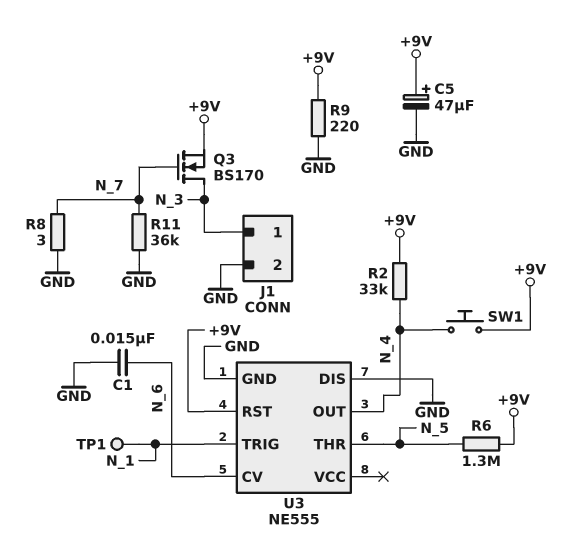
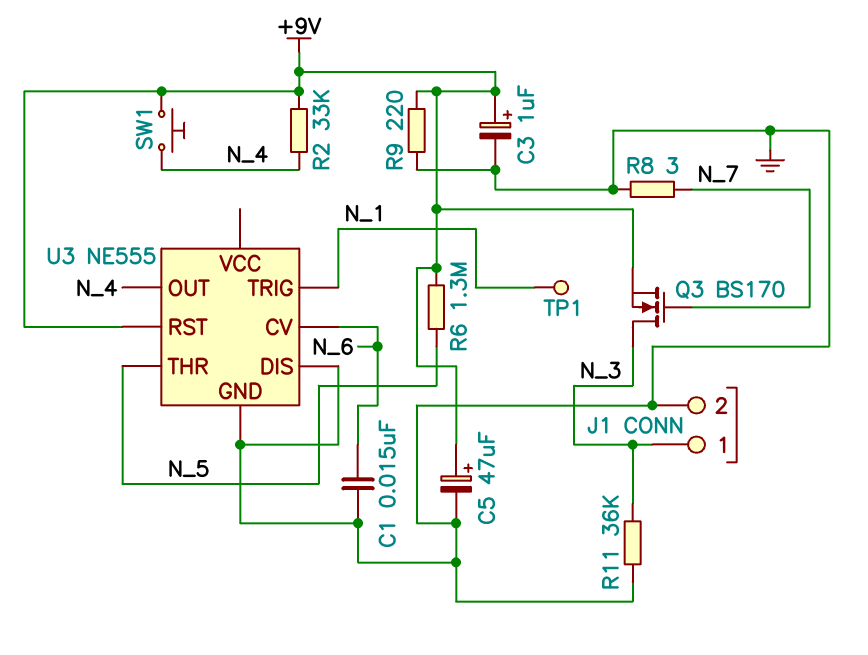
C3: none -> 1uF (plus +9V, minus GND)
R11: 36k (GND, N_7) -> 36k (GND, N_3)

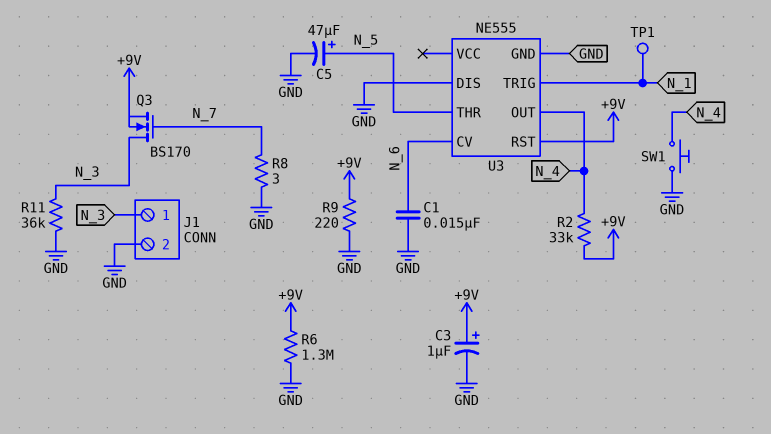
C5: 47uF (plus +9V, minus GND) -> 47uF (plus N_5, minus GND)
R6: 1.3M (+9V, N_5) -> 1.3M (+9V, GND)
SW1: button (+9V, N_4) -> button (GND, N_4)

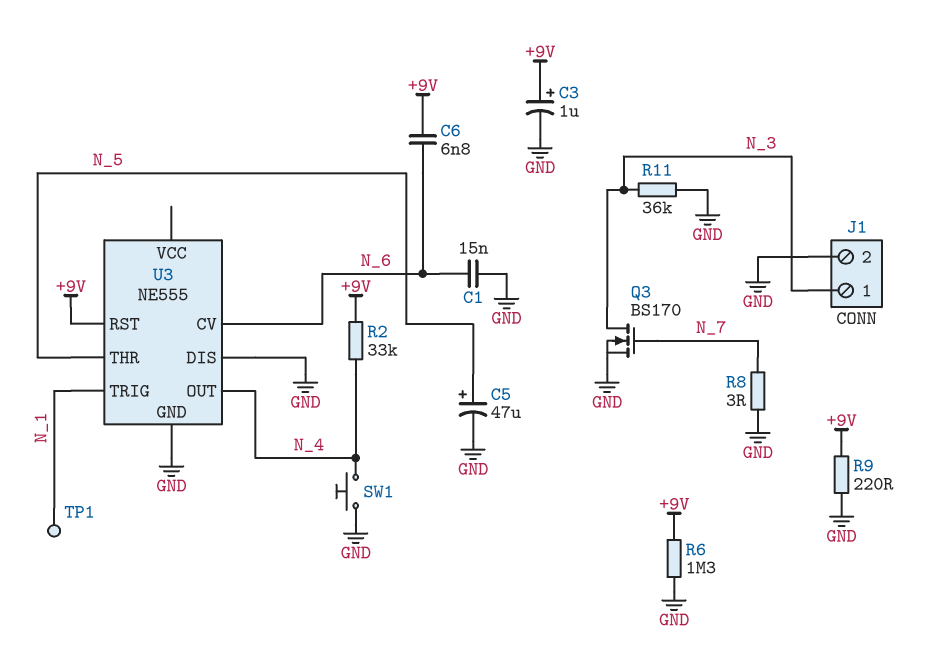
C6: none -> 6.8nF (+9V, N_6)
Q3: NMOS BS170 (G N_7, D N_3, S +9V) -> NMOS BS170 (G N_7, D N_3, S GND)

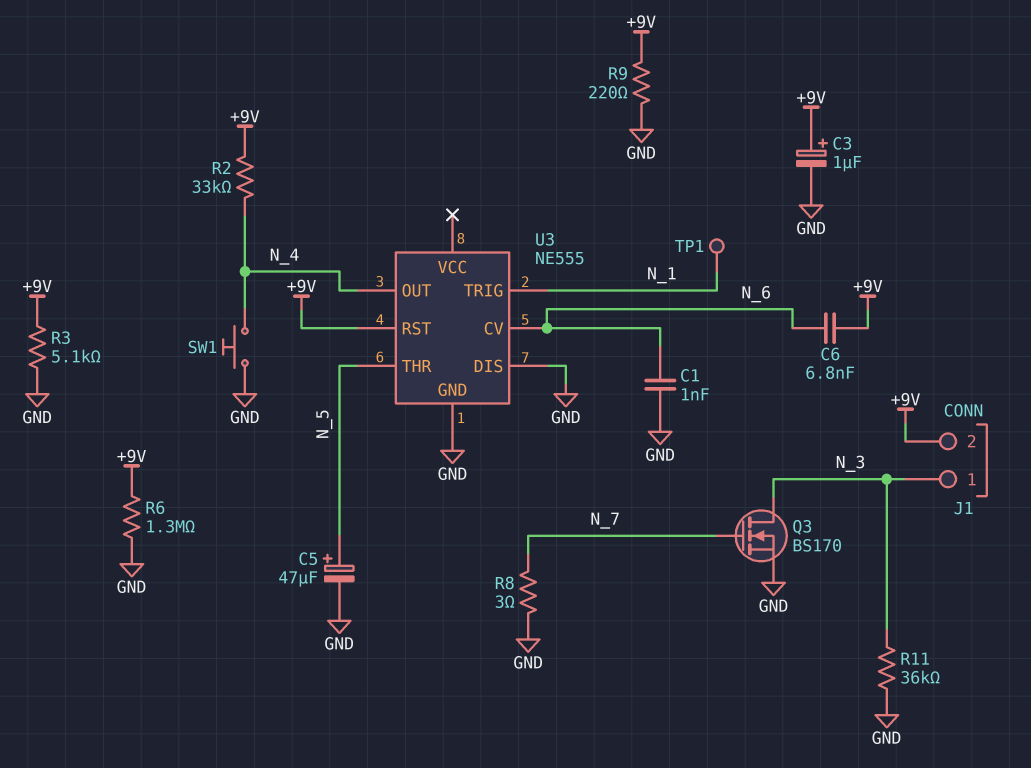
C1: 15nF (GND, N_6) -> 1nF (GND, N_6)
J1 pin 2: GND -> +9V
R3: none -> 5.1k (+9V, GND)

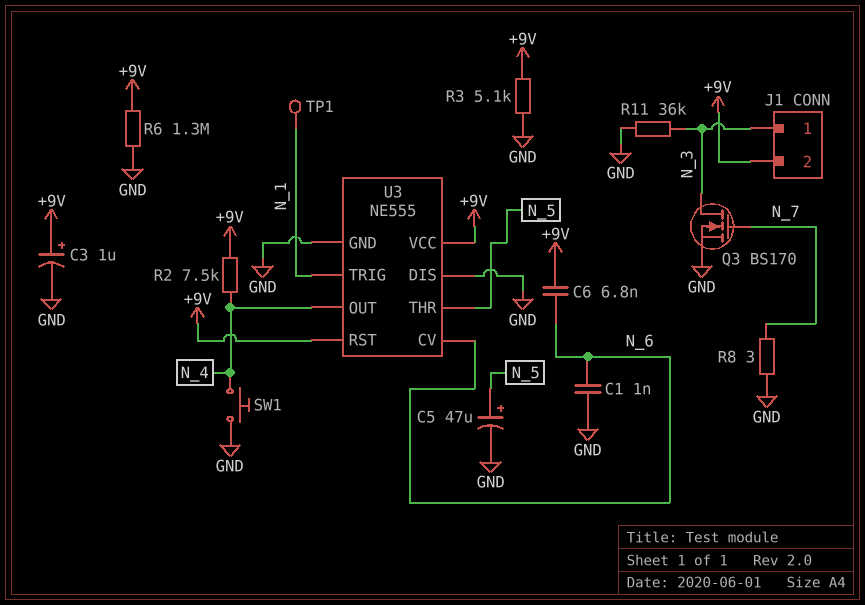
R2: 33k (+9V, N_4) -> 7.5k (+9V, N_4)
R9: 220 (+9V, GND) -> none
U3 pin VCC: none -> +9V

